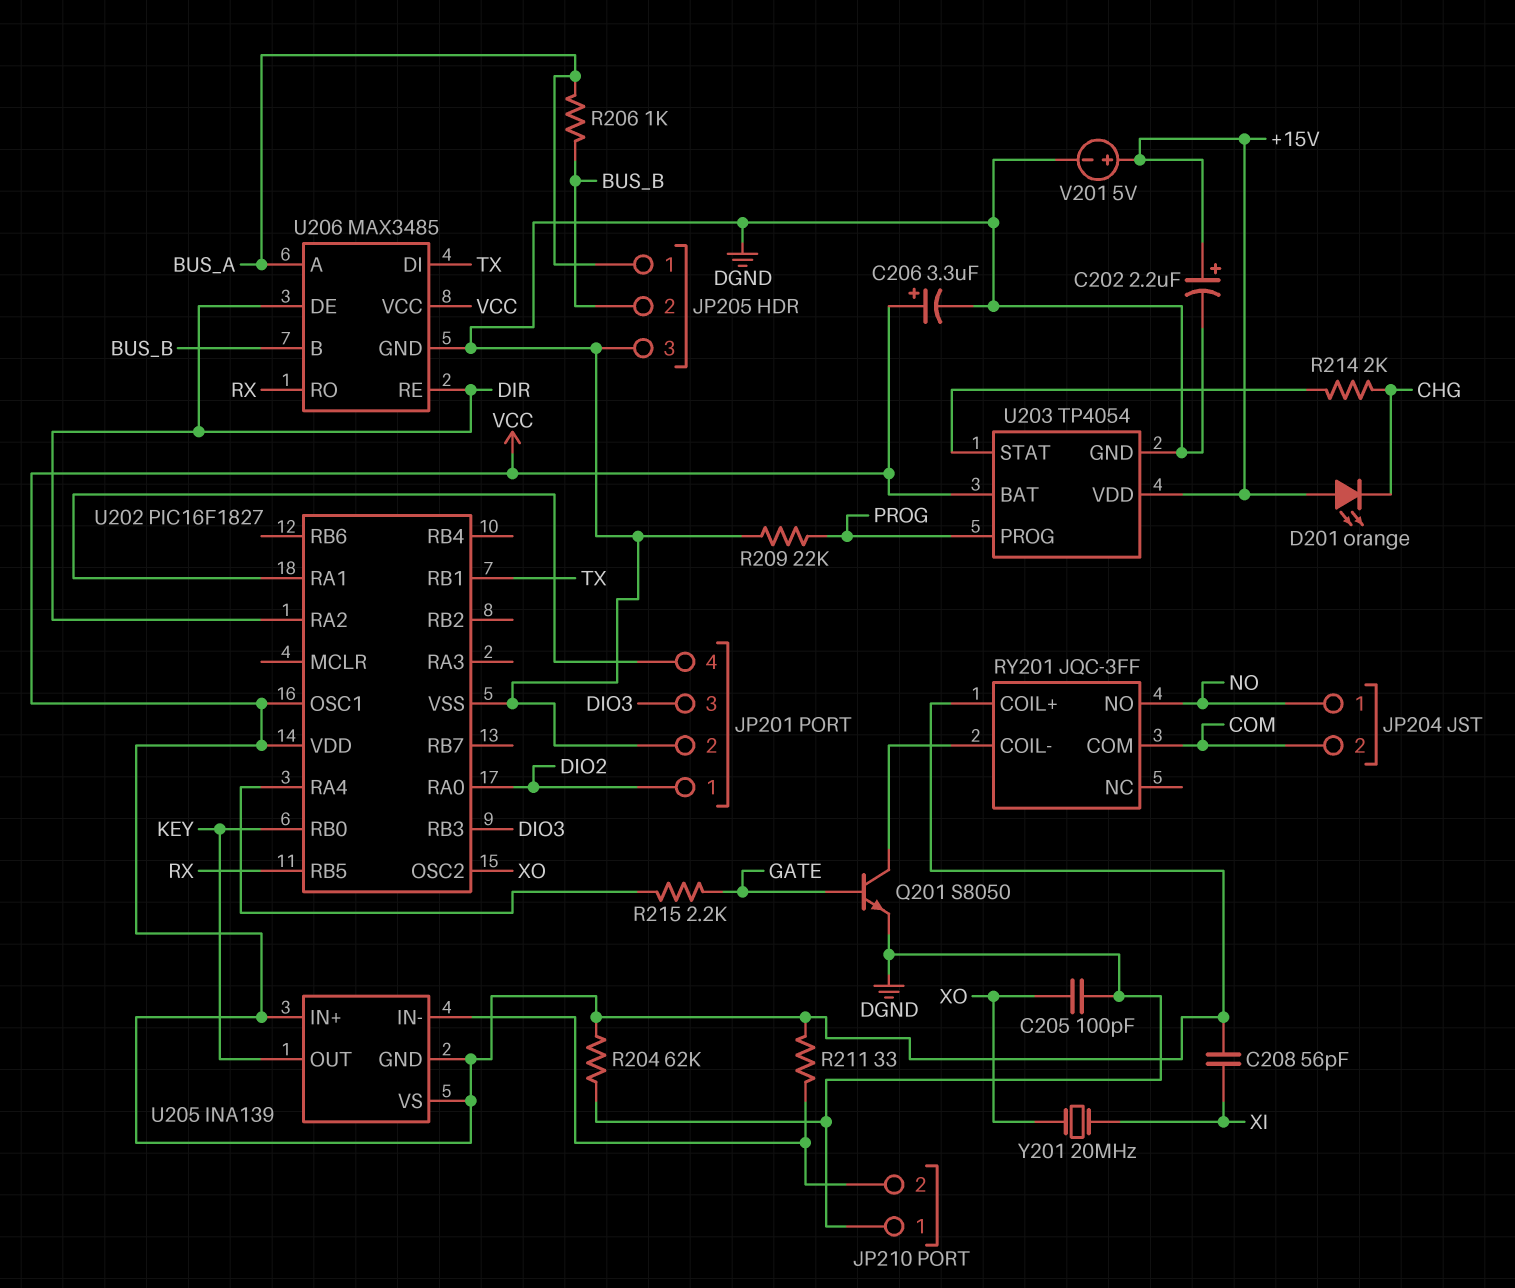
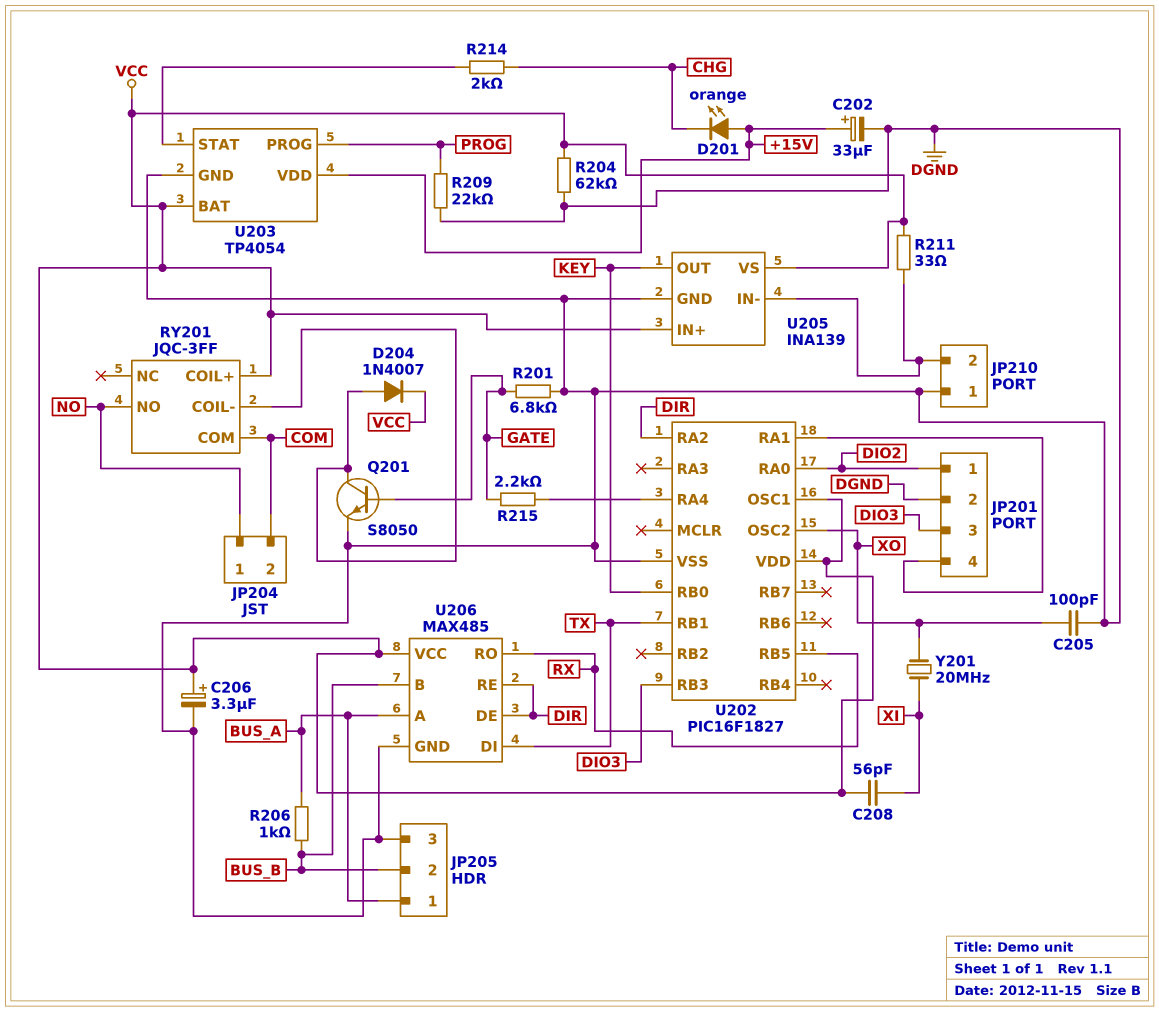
C202: 2.2uF (plus +15V, minus DGND) -> 33uF (plus +15V, minus DGND)
D204: none -> diode 1N4007 (A RY201/COIL-, K VCC)
R201: none -> 6.8k (DGND, GATE)
U205 pin GND: VCC -> DGND
U206: MAX3485 -> MAX485
V201: 5V (plus +15V, minus DGND) -> none

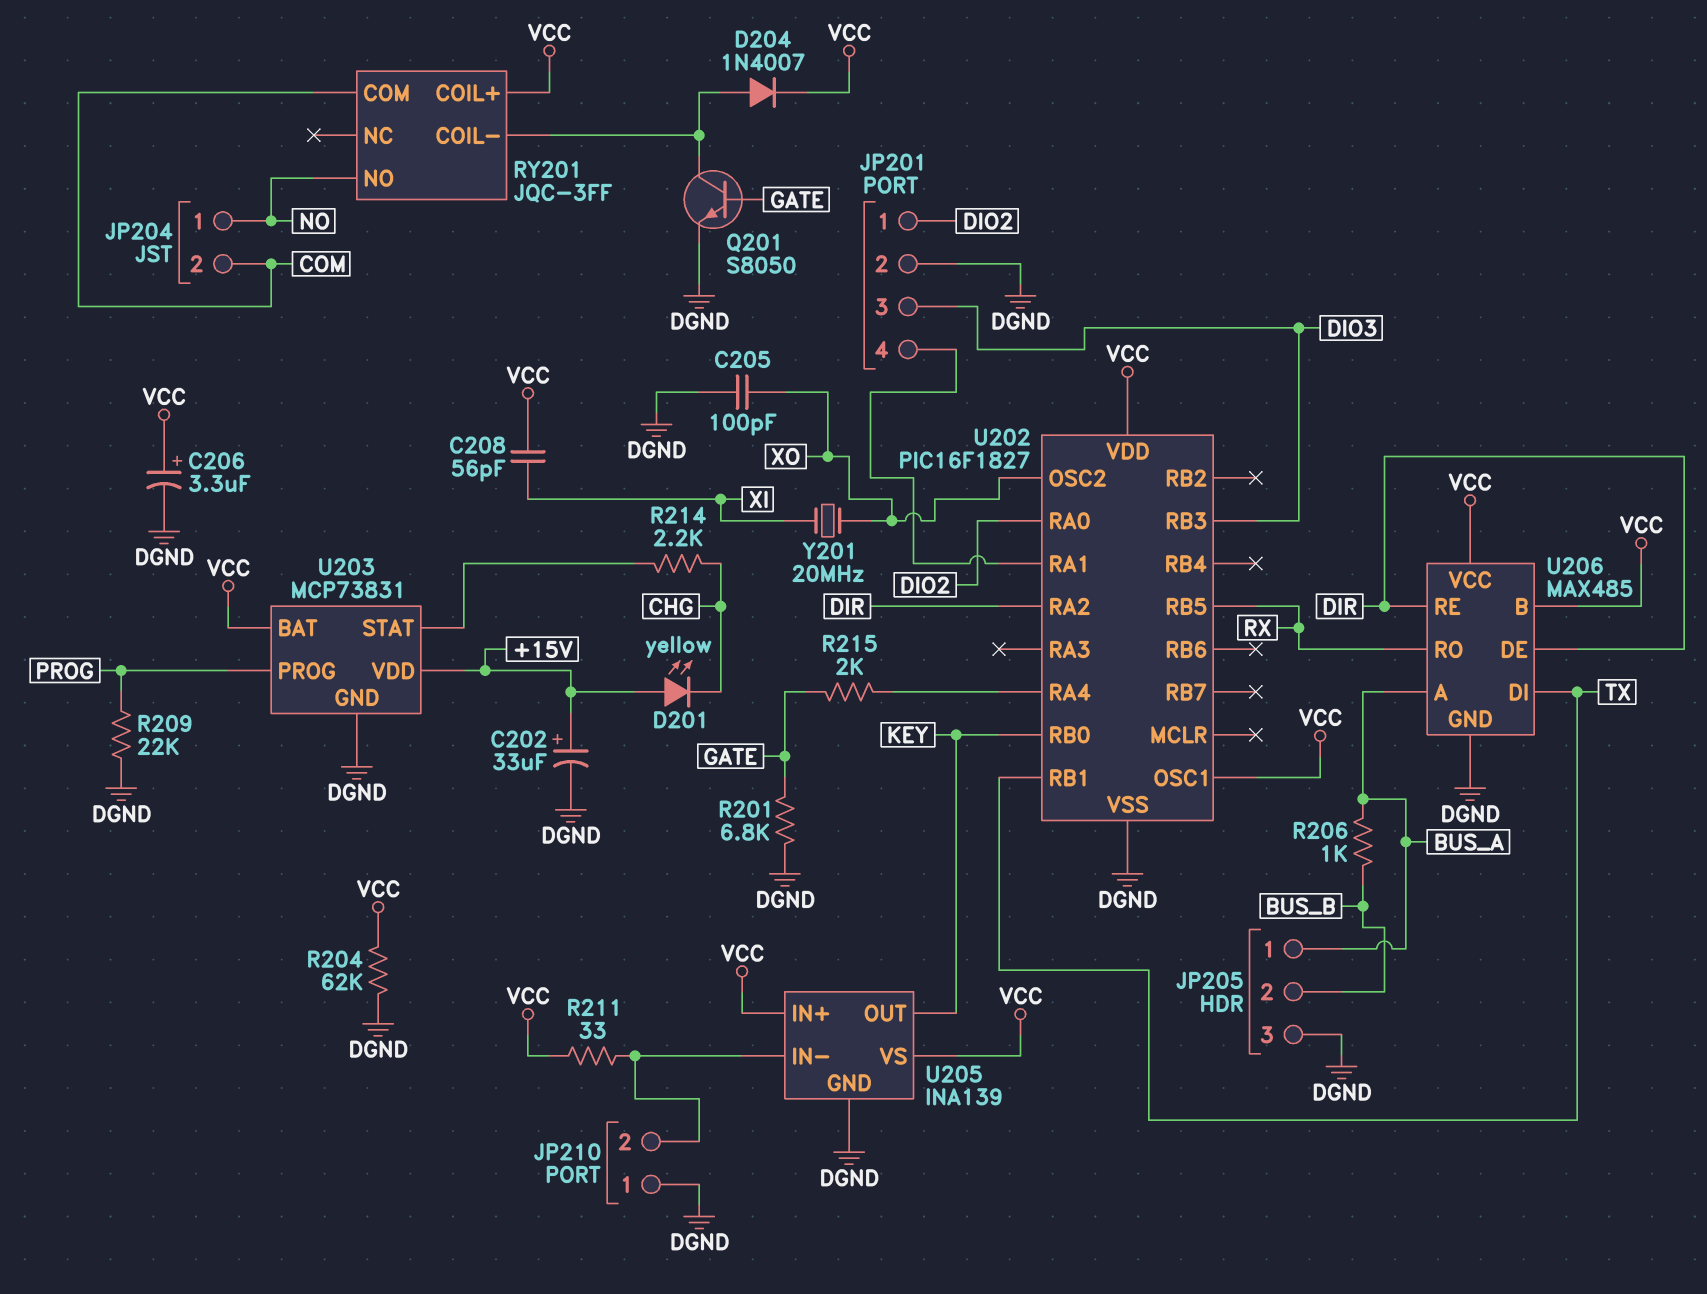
D201: LED orange (A +15V, K CHG) -> LED yellow (A +15V, K CHG)
R214: 2k (CHG, U203/STAT) -> 2.2k (CHG, U203/STAT)
R215: 2.2k (GATE, U202/RA4) -> 2k (GATE, U202/RA4)
U203: TP4054 -> MCP73831
U206 pin B: BUS_B -> VCC

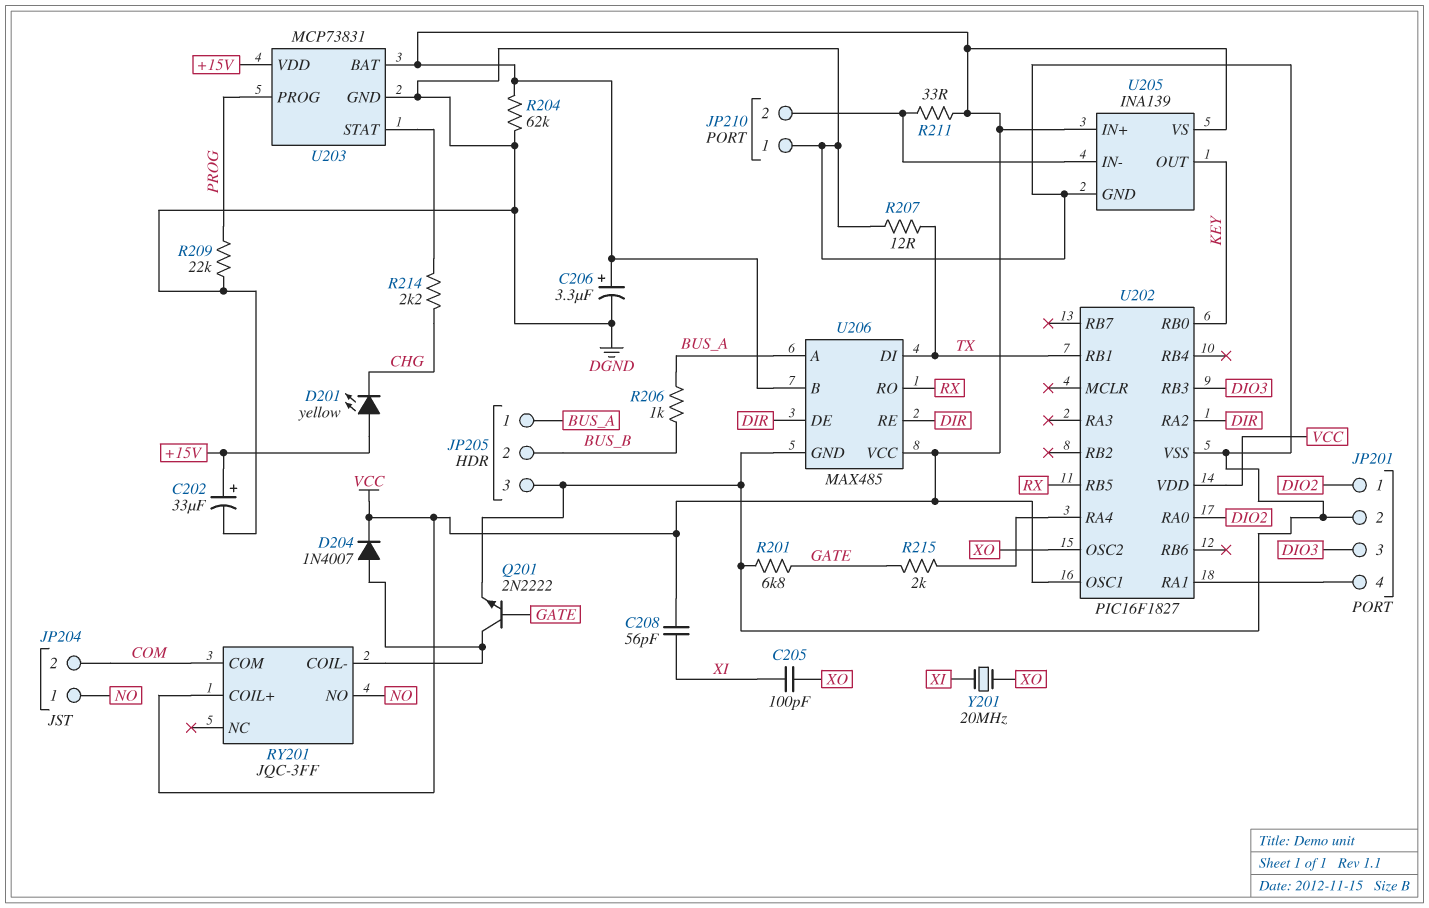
C205: 100pF (DGND, XO) -> 100pF (XI, XO)
Q201: NPN S8050 (B GATE, C RY201/COIL-, E DGND) -> NPN 2N2222 (B GATE, C RY201/COIL-, E DGND)
R207: none -> 12 (DGND, TX)

